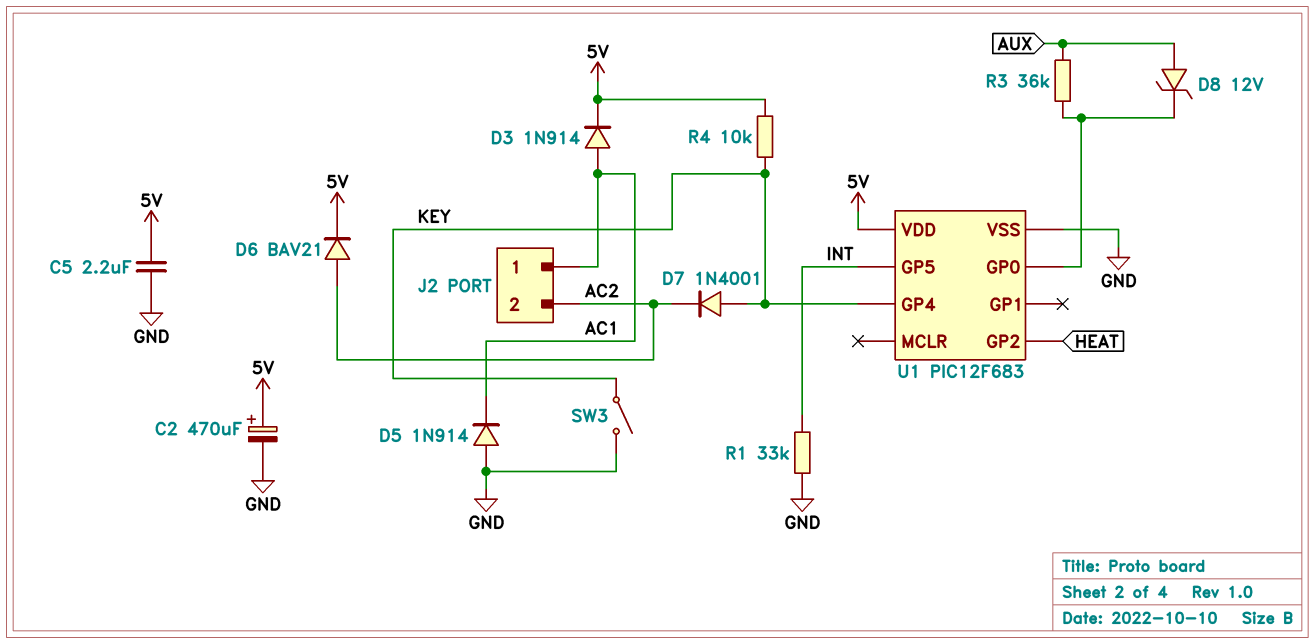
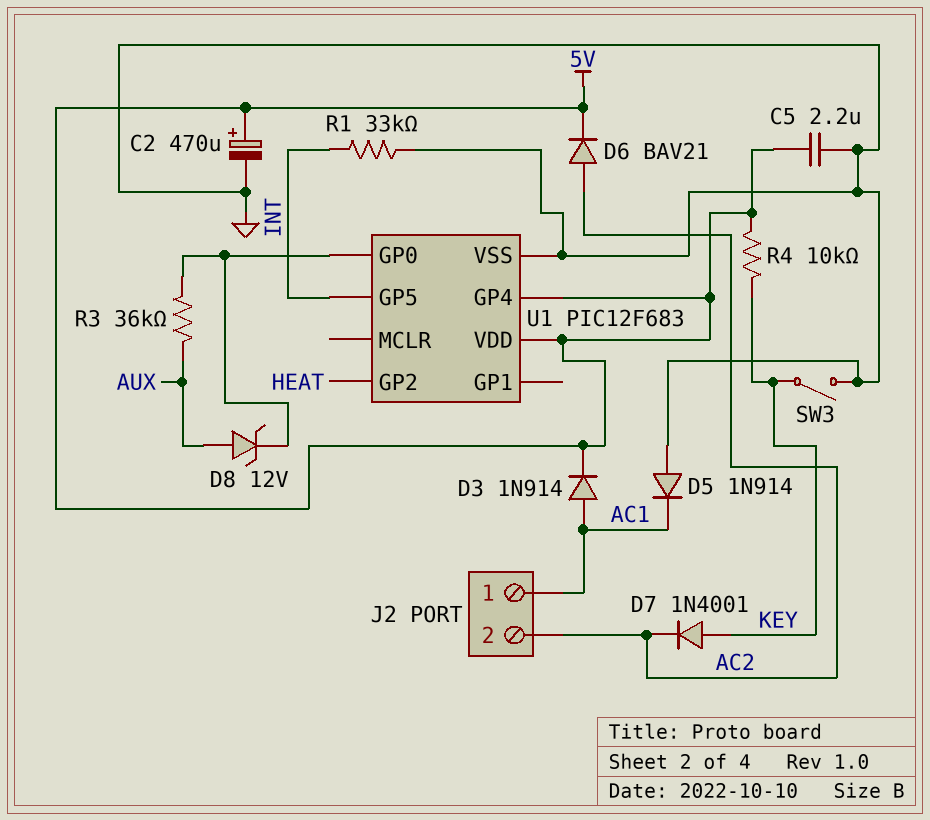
U1 pin GP4: KEY -> 5V

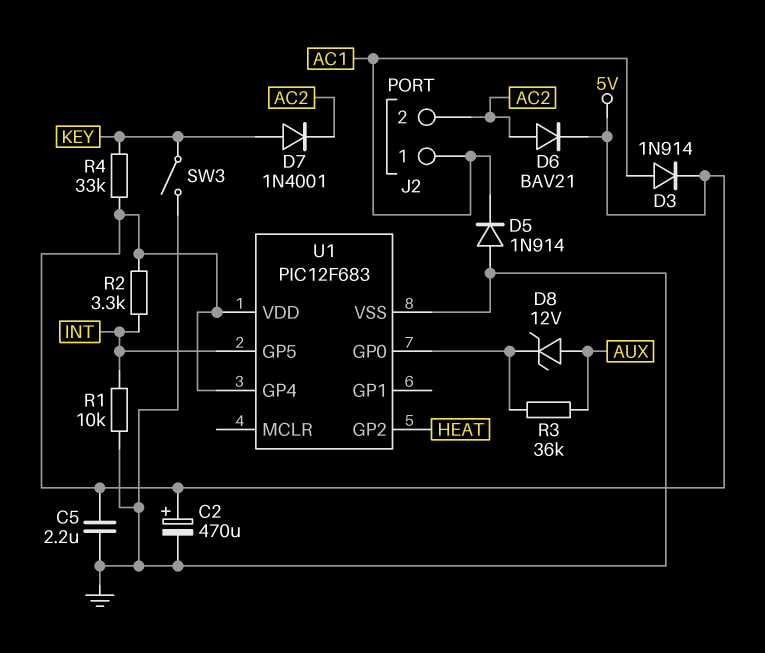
R1: 33k (GND, INT) -> 10k (GND, INT)
R2: none -> 3.3k (5V, INT)
R4: 10k (5V, KEY) -> 33k (5V, KEY)

